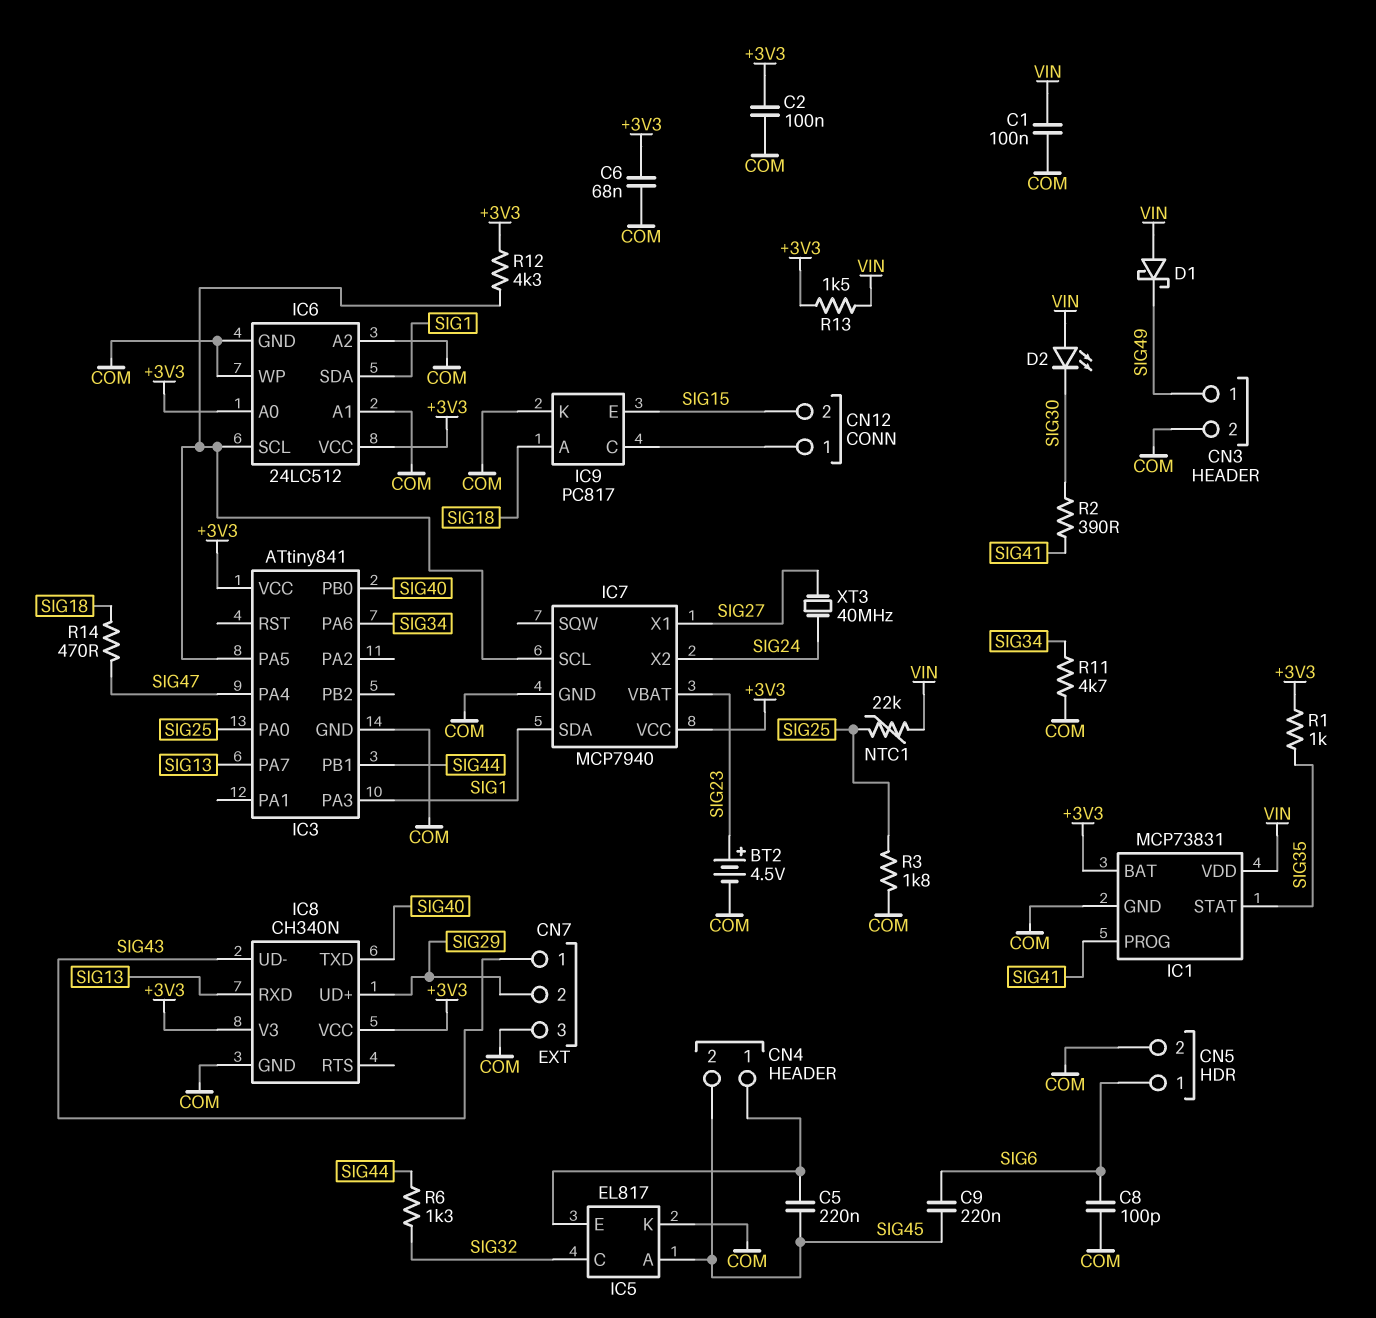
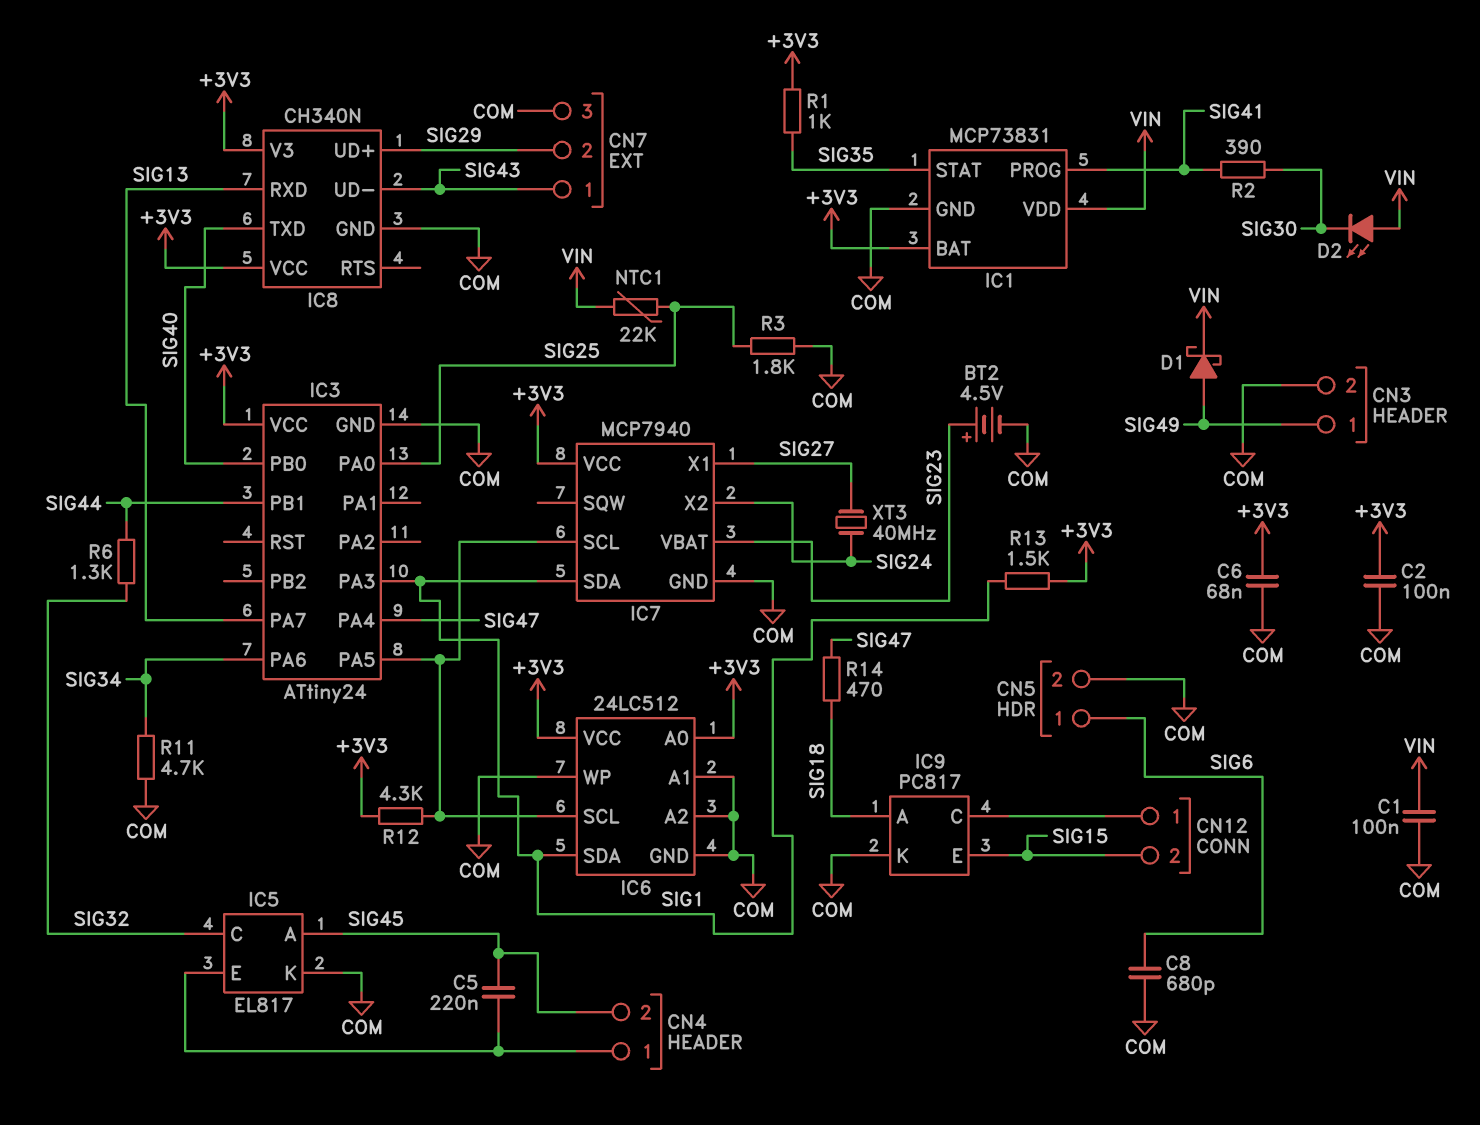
C8: 100pF (COM, SIG6) -> 680pF (COM, SIG6)
C9: 220nF (SIG6, SIG45) -> none
D1: schottky (A VIN, K SIG49) -> schottky (A SIG49, K VIN)
IC3: ATtiny841 -> ATtiny24
R13: 1.5k (+3V3, VIN) -> 1.5k (+3V3, SIG1)

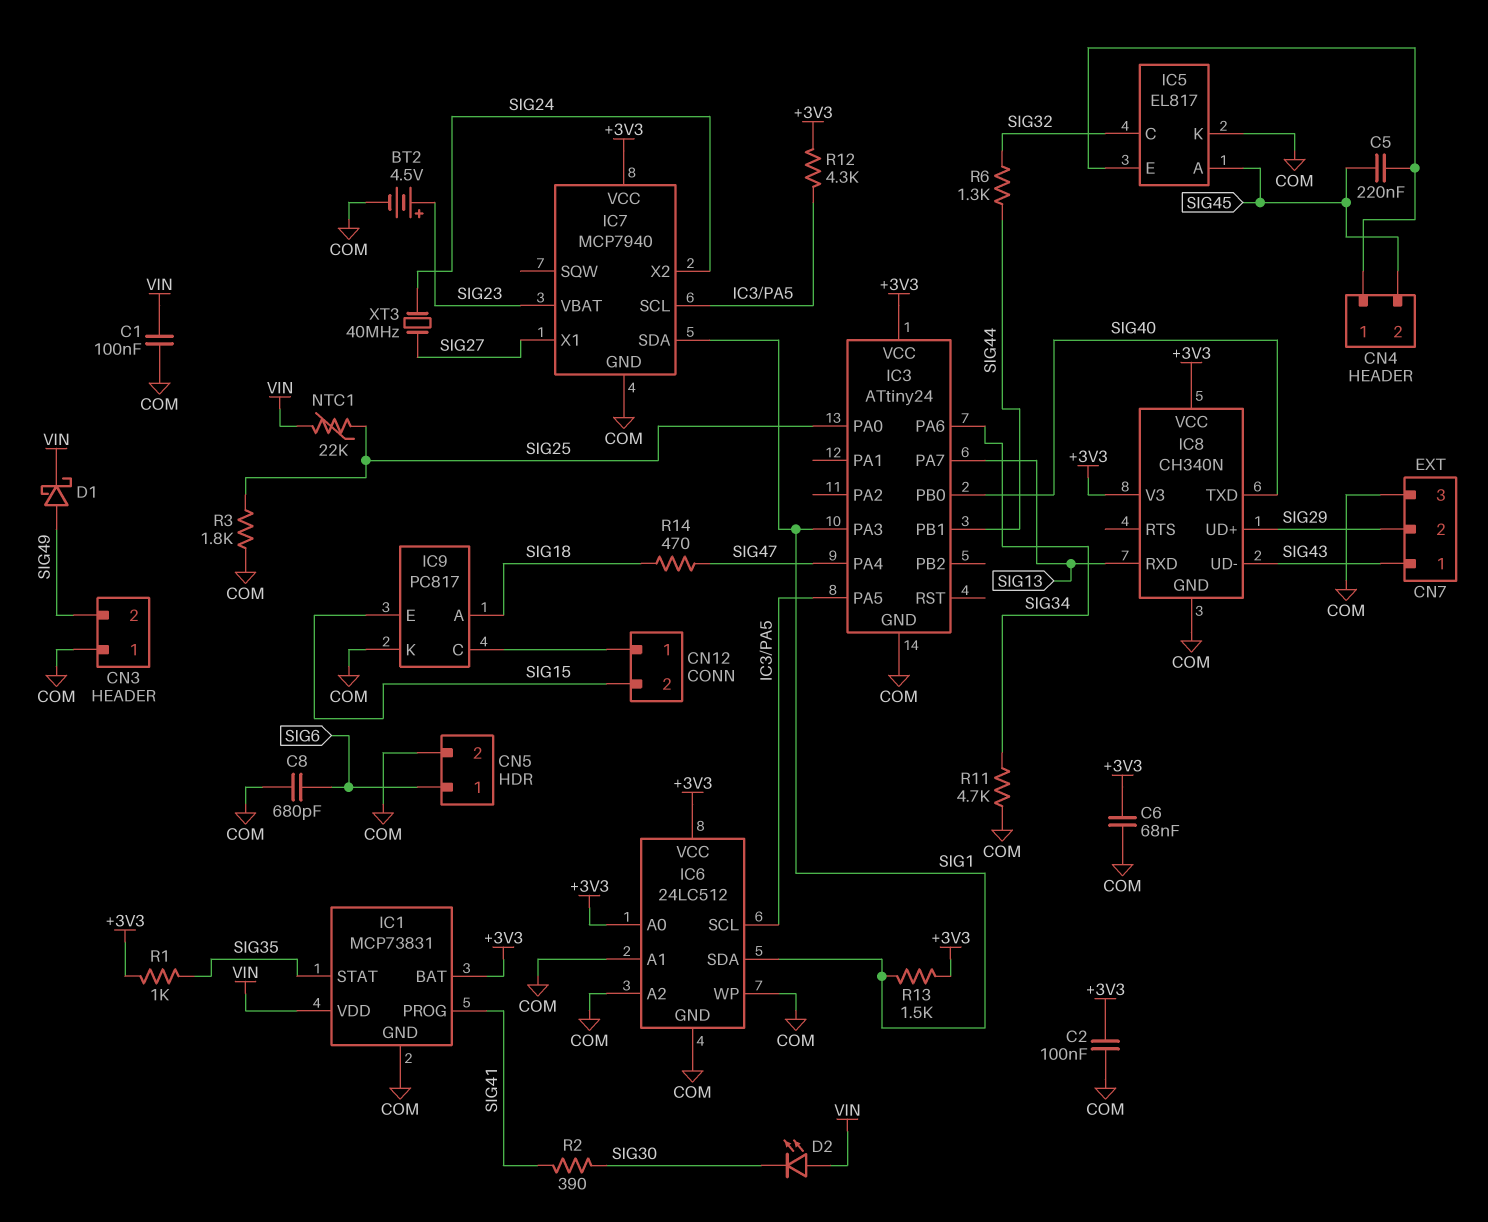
CN3 pin 1: SIG49 -> COM
CN3 pin 2: COM -> SIG49

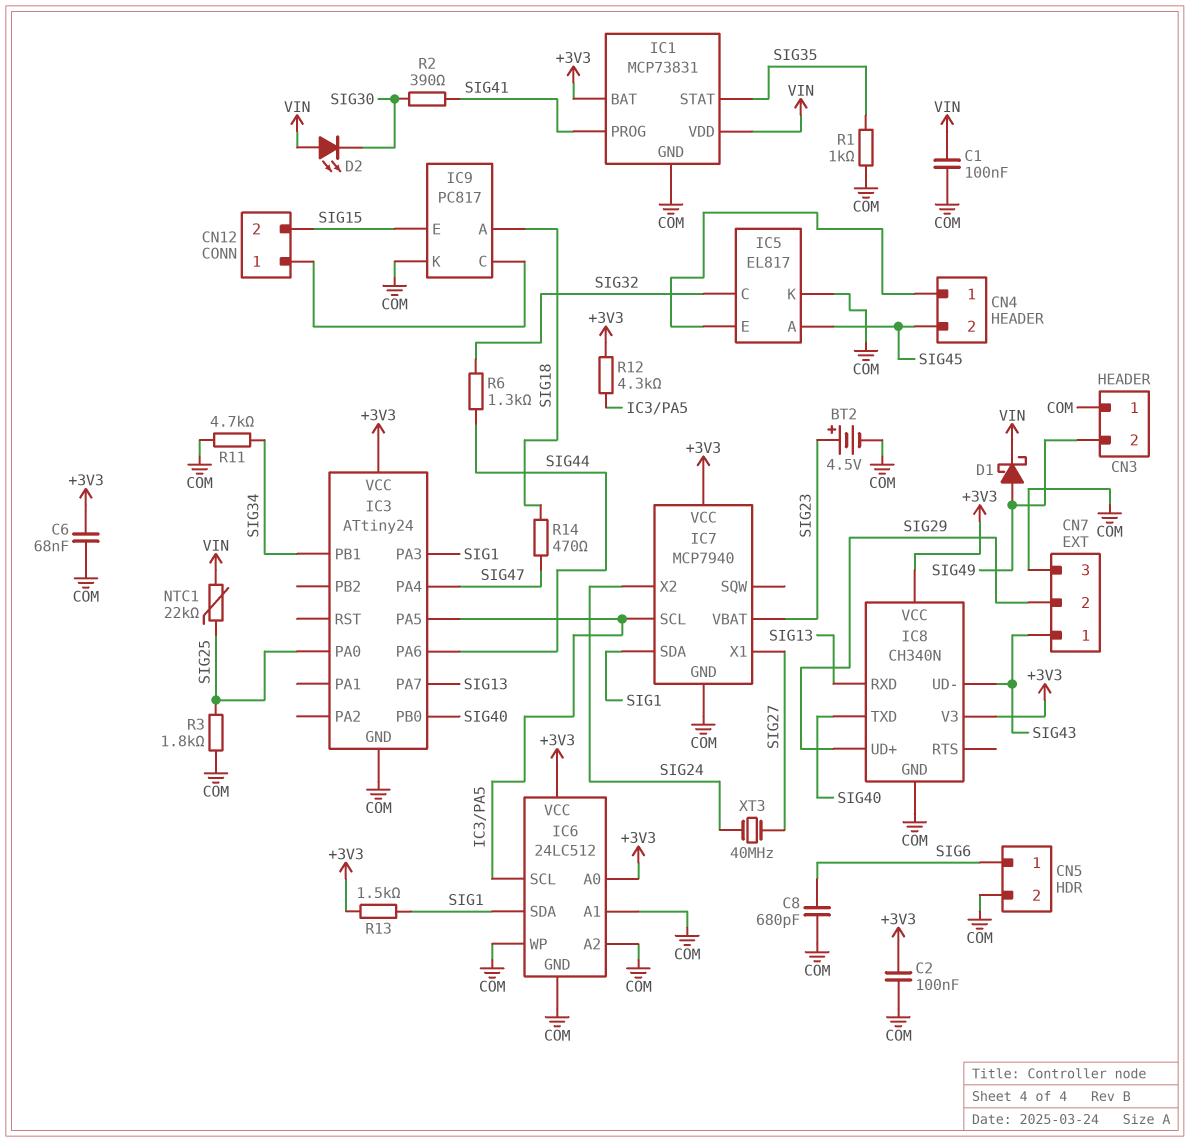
C5: 220nF (CN4/1, SIG45) -> none
IC3 pin PA6: SIG34 -> SIG44
IC3 pin PB1: SIG44 -> SIG34
R1: 1k (+3V3, SIG35) -> 1k (COM, SIG35)

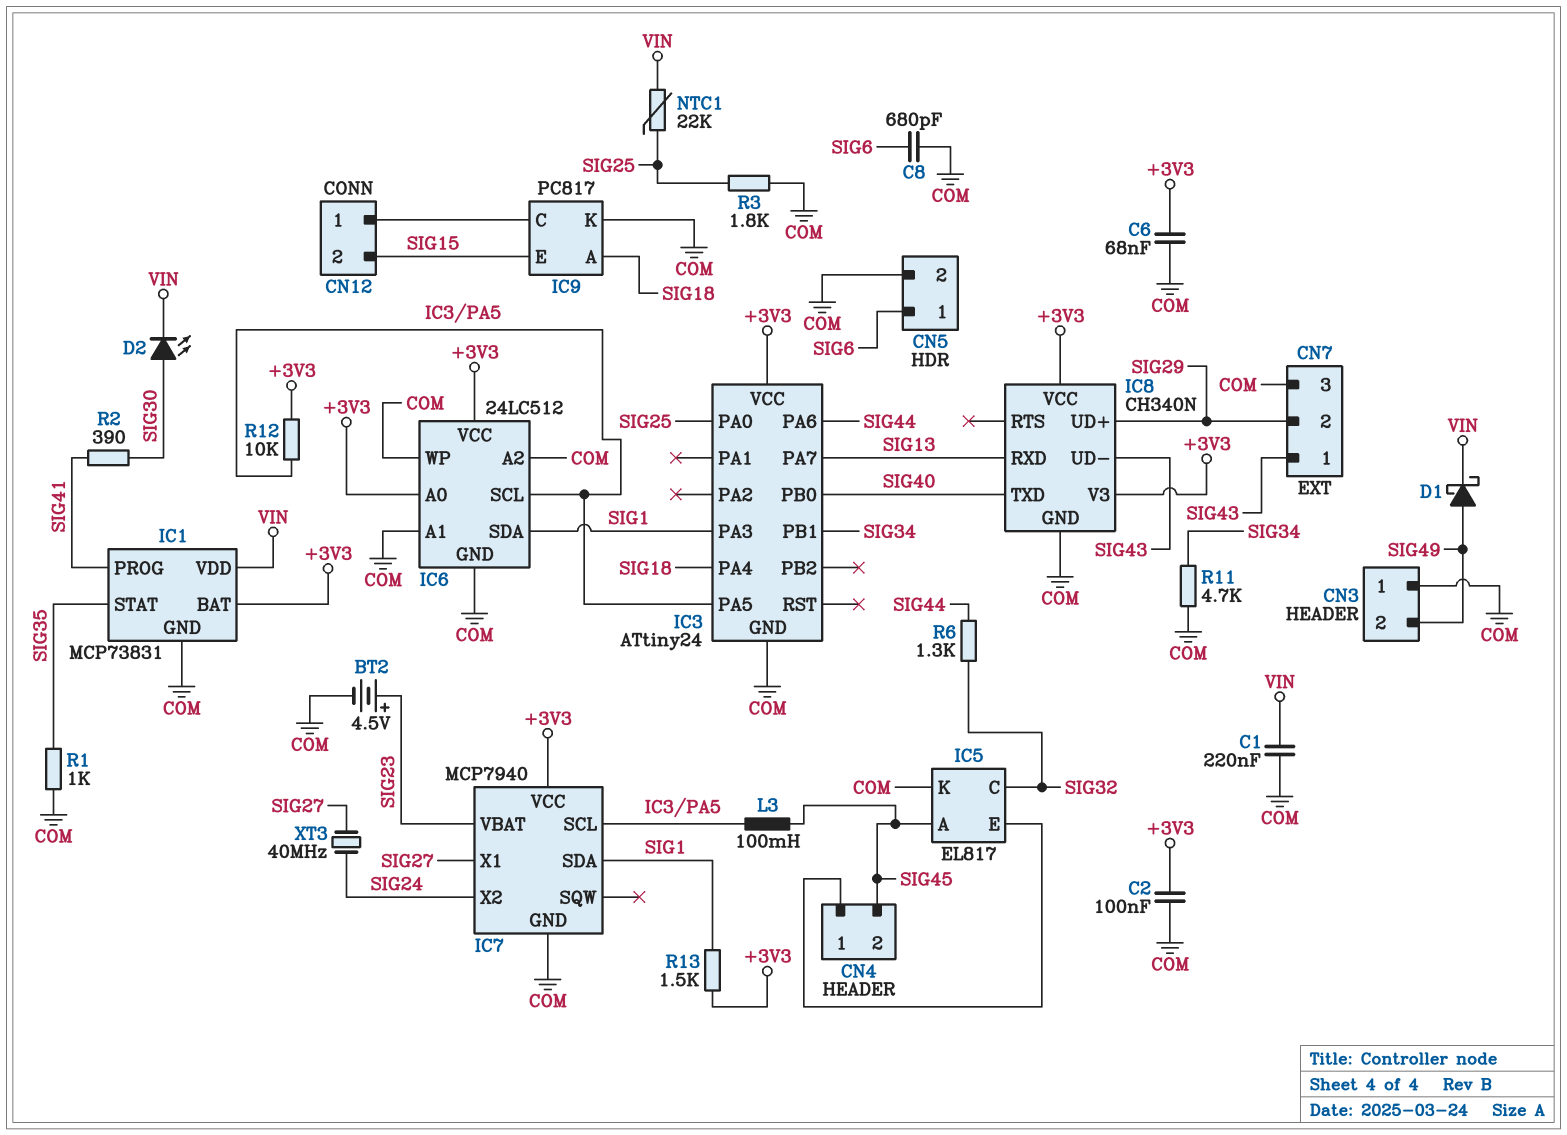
C1: 100nF (COM, VIN) -> 220nF (COM, VIN)
D2: LED (A VIN, K SIG30) -> LED (A SIG30, K VIN)
IC3 pin PA4: SIG47 -> SIG18
L3: none -> 100mH (IC3/PA5, SIG45)
R12: 4.3k (+3V3, IC3/PA5) -> 10k (+3V3, IC3/PA5)
R14: 470 (SIG18, SIG47) -> none

